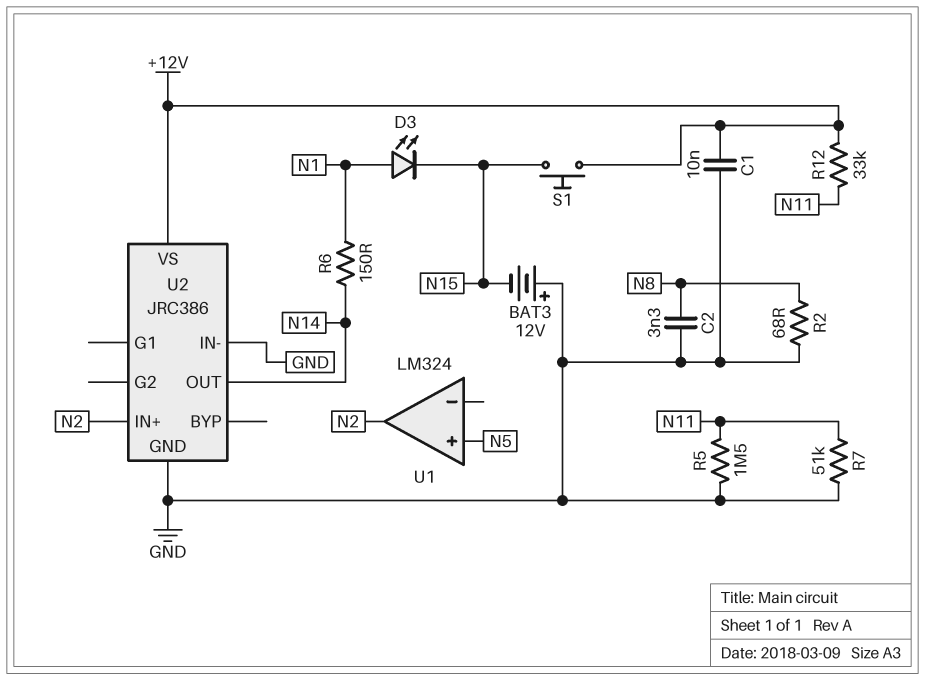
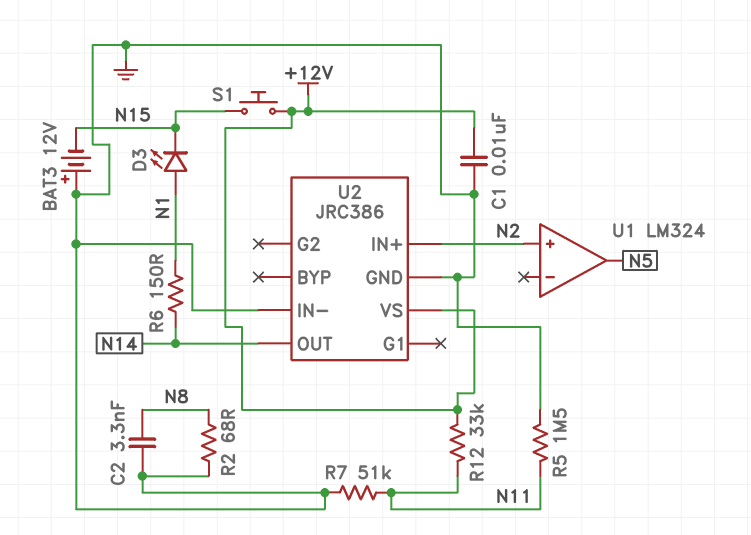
U1 pin in+: N5 -> N2
U1 pin out: N2 -> N5

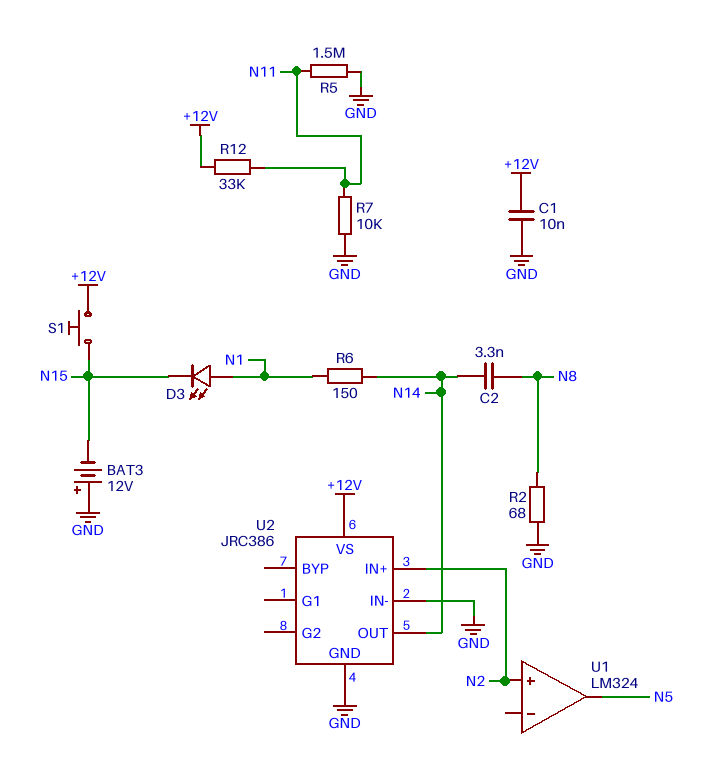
C2: 3.3nF (GND, N8) -> 3.3nF (N8, N14)
R7: 51k (GND, N11) -> 10k (GND, N11)

